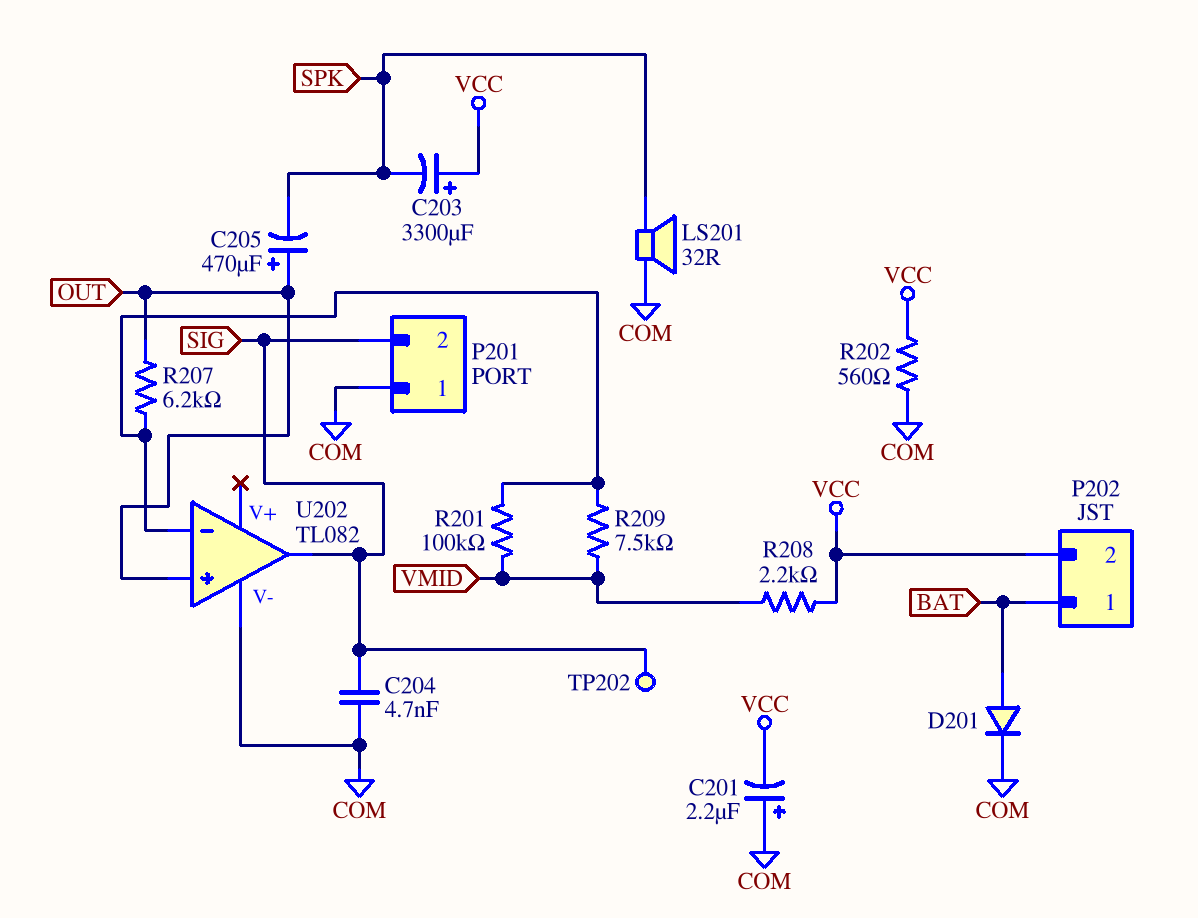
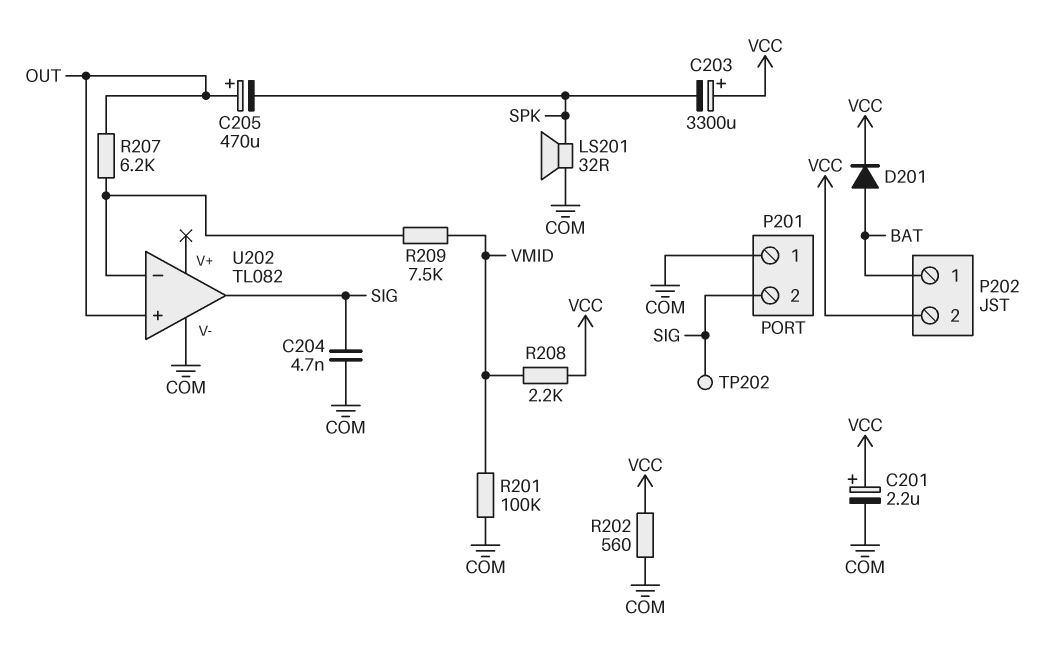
C201: 2.2uF (plus COM, minus VCC) -> 2.2uF (plus VCC, minus COM)
D201: diode (A BAT, K COM) -> diode (A BAT, K VCC)
R201: 100k (U202/in-, VMID) -> 100k (COM, VMID)

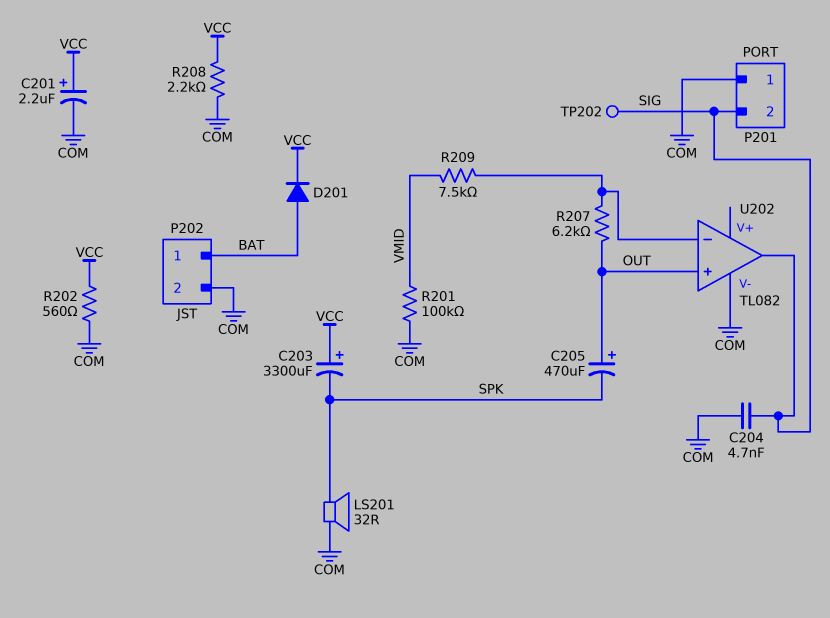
P202 pin 2: VCC -> COM
R208: 2.2k (VCC, VMID) -> 2.2k (COM, VCC)

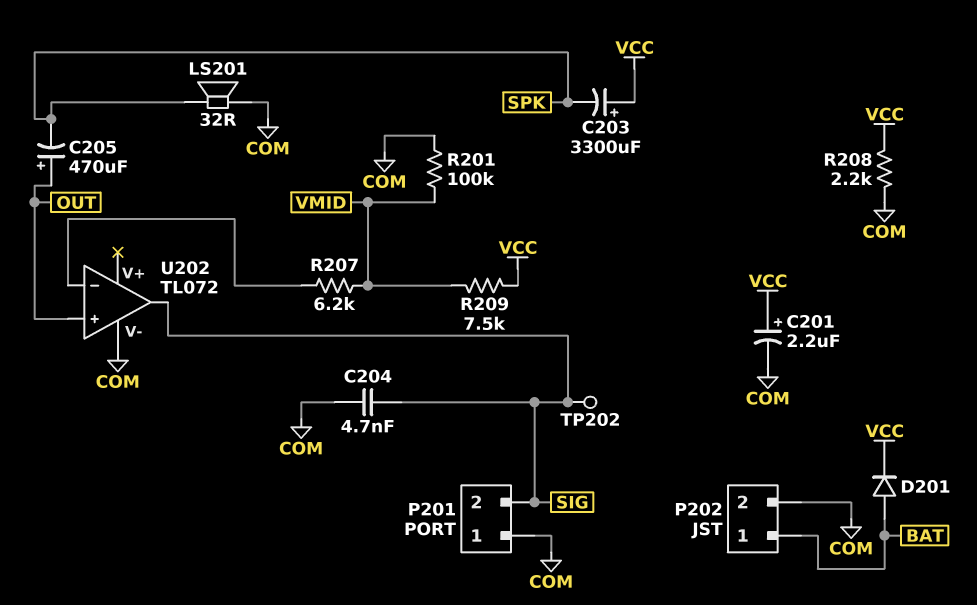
R202: 560 (COM, VCC) -> none
R207: 6.2k (OUT, U202/in-) -> 6.2k (U202/in-, VMID)
R209: 7.5k (U202/in-, VMID) -> 7.5k (VCC, VMID)
U202: TL082 -> TL072

